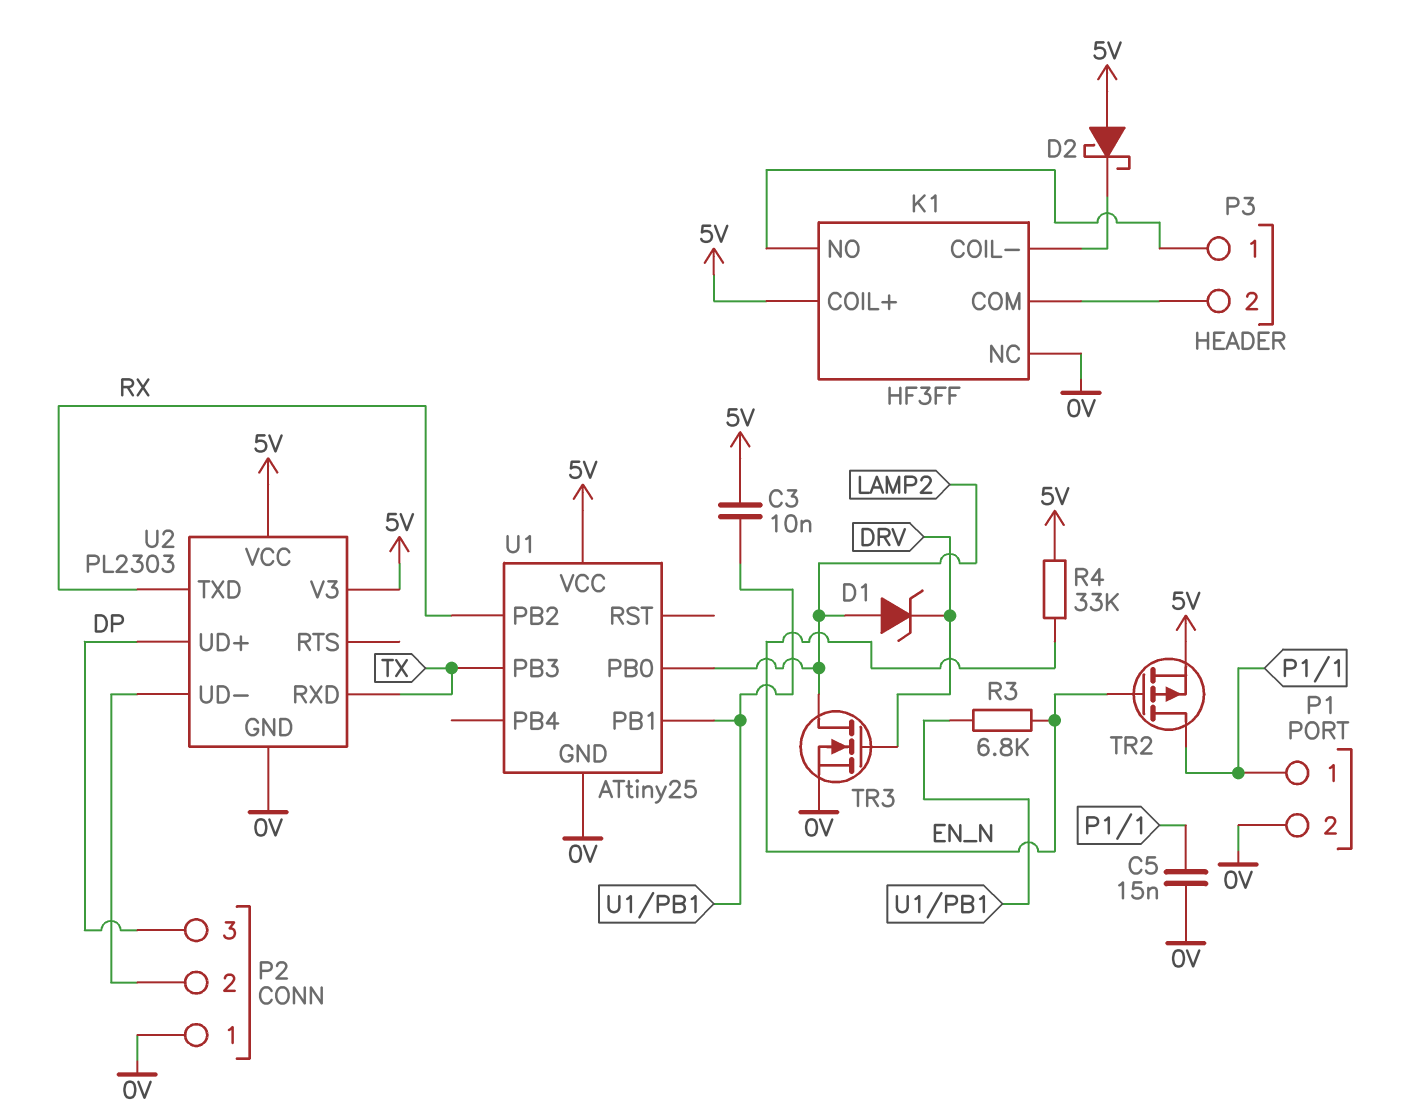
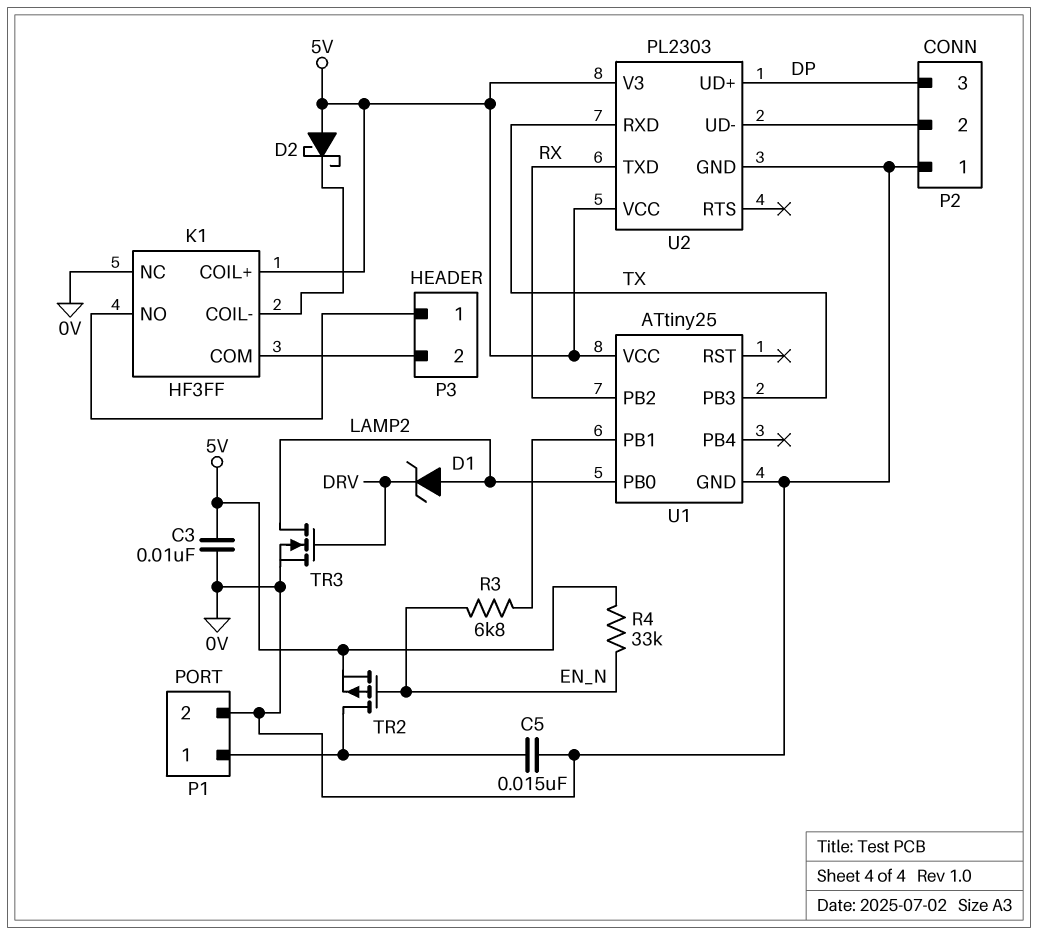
C3: 10nF (5V, U1/PB1) -> 10nF (0V, 5V)

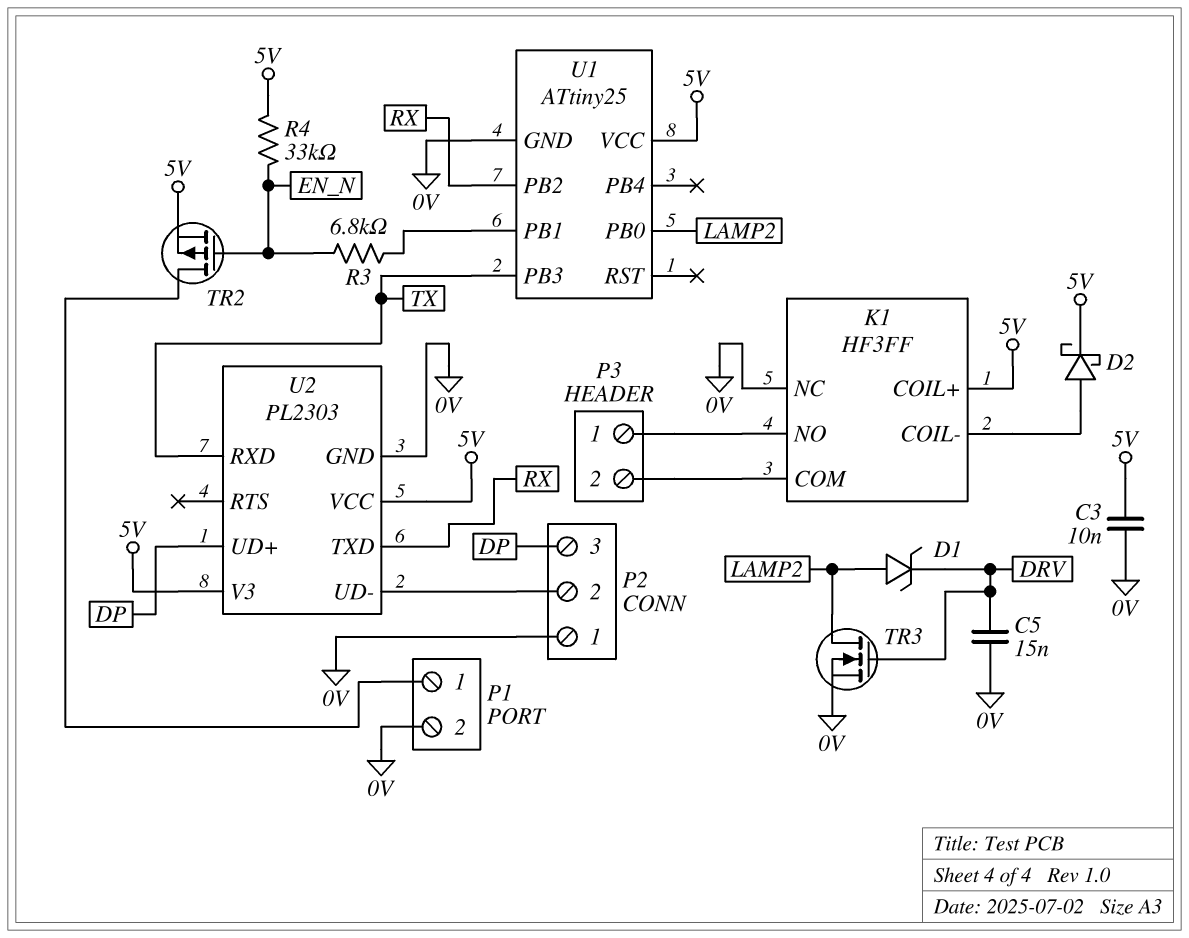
C5: 15nF (0V, P1/1) -> 15nF (0V, DRV)
D2: schottky (A 5V, K K1/COIL-) -> schottky (A K1/COIL-, K 5V)

